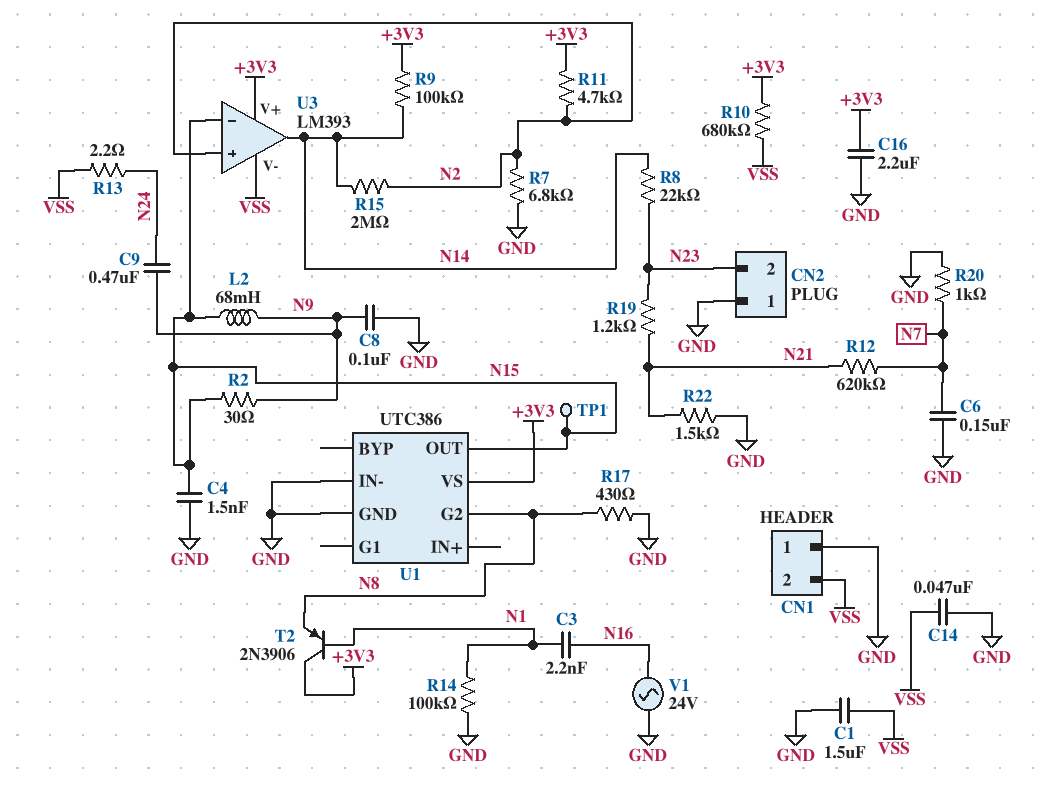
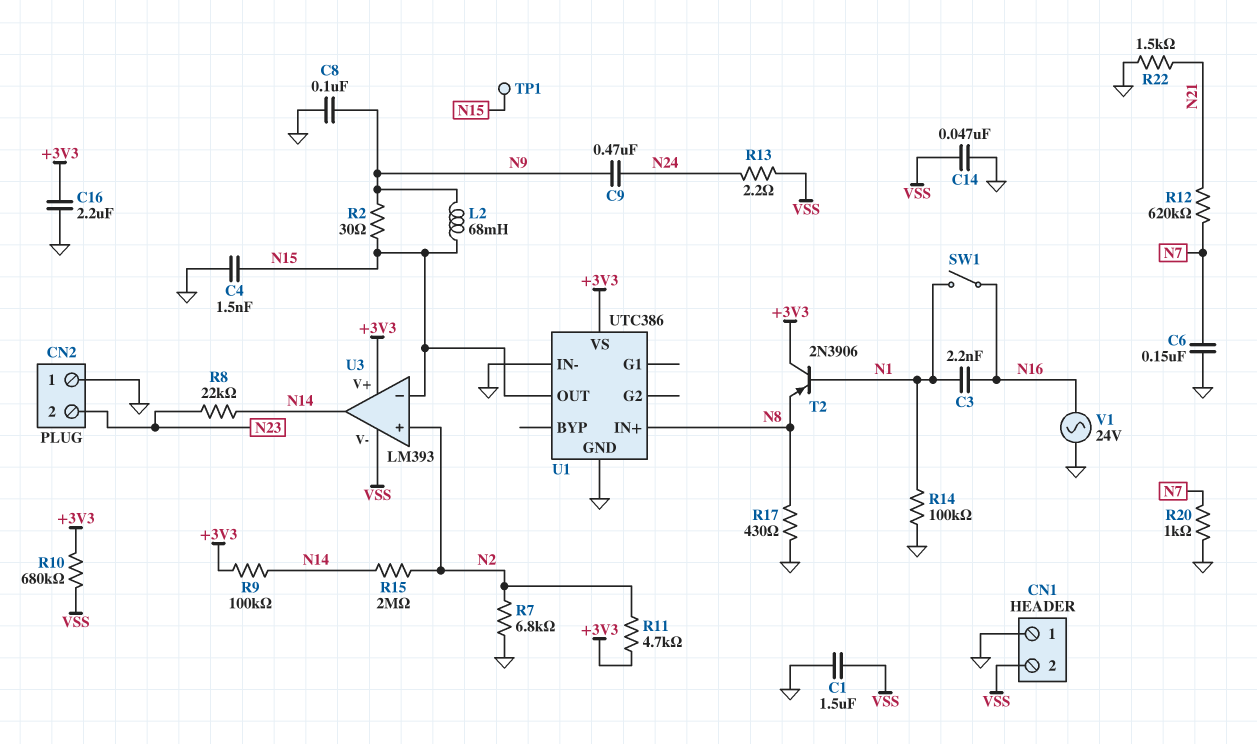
R19: 1.2k (N21, N23) -> none
SW1: none -> switch (N1, N16)
U1 pin G2: N8 -> none
U1 pin IN+: none -> N8

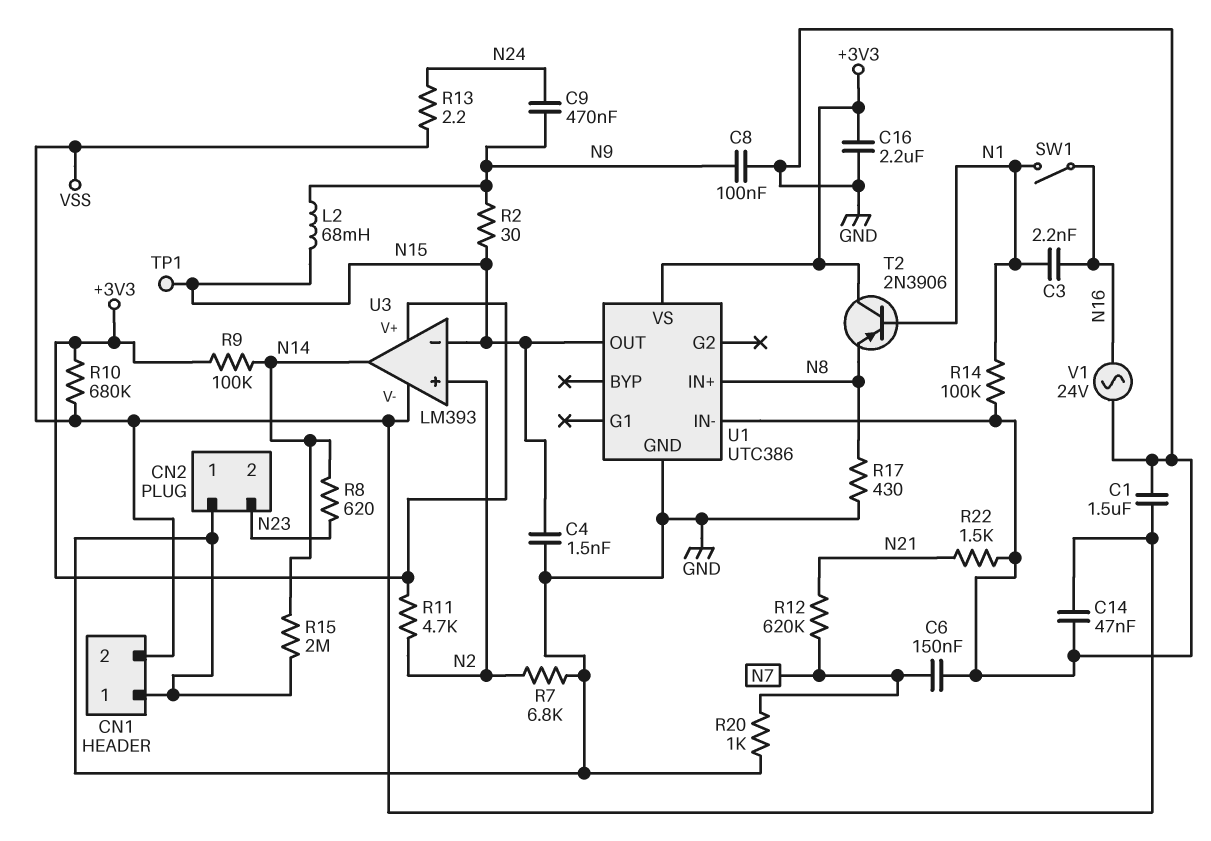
R8: 22k (N14, N23) -> 620 (N14, N23)
R15: 2M (N2, N14) -> 2M (GND, N14)

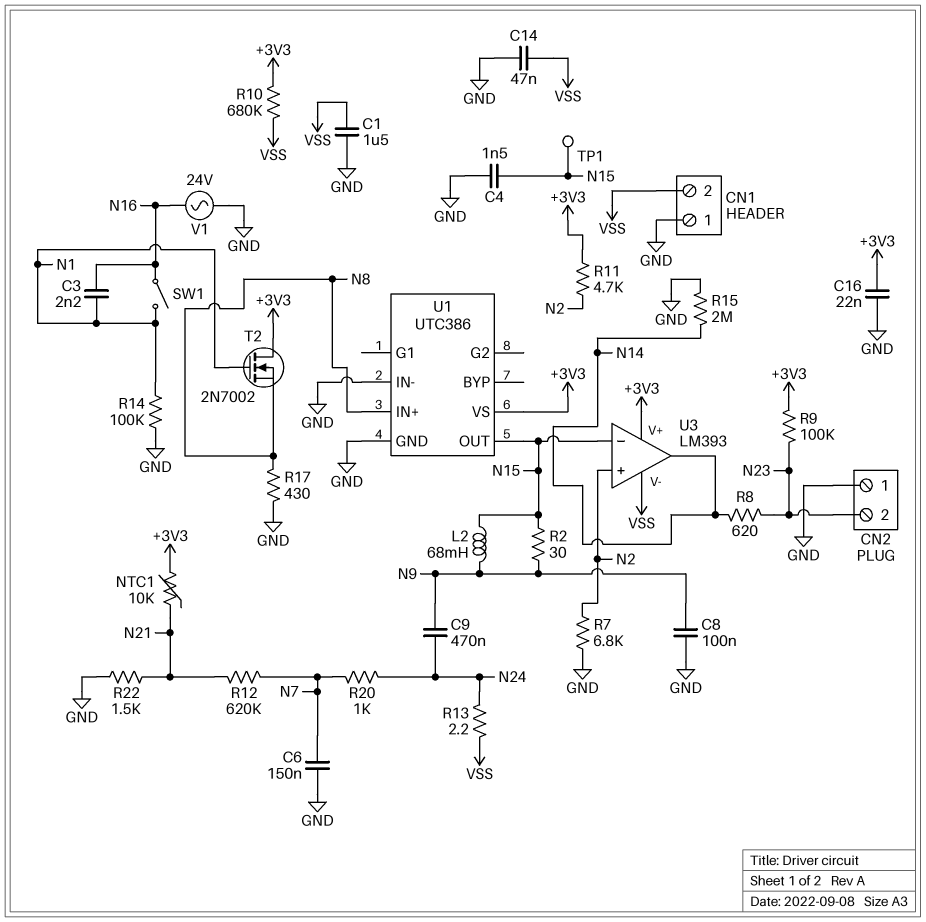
C16: 2.2uF (+3V3, GND) -> 22nF (+3V3, GND)
NTC1: none -> 10k (+3V3, N21)
R9: 100k (+3V3, N14) -> 100k (+3V3, N23)
R20: 1k (GND, N7) -> 1k (N7, N24)
T2: PNP 2N3906 (B N1, C +3V3, E N8) -> NMOS 2N7002 (G N1, D +3V3, S N8)

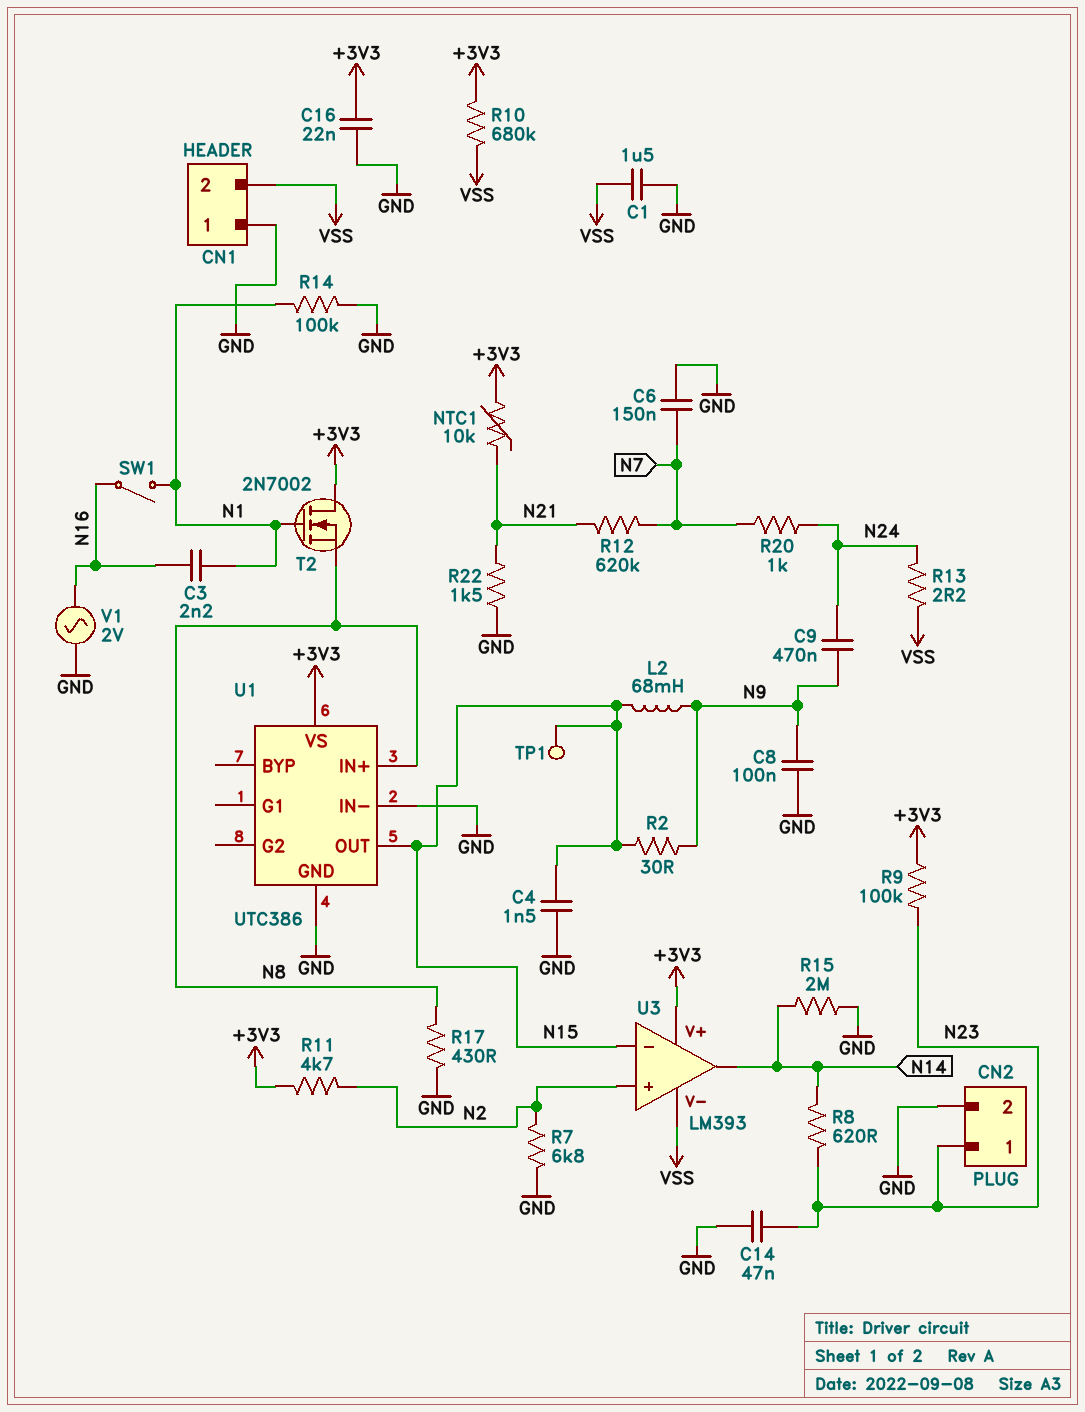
C14: 47nF (GND, VSS) -> 47nF (GND, N23)
CN2 pin 1: GND -> N23
CN2 pin 2: N23 -> GND
V1: AC 24V (GND, N16) -> AC 2V (GND, N16)

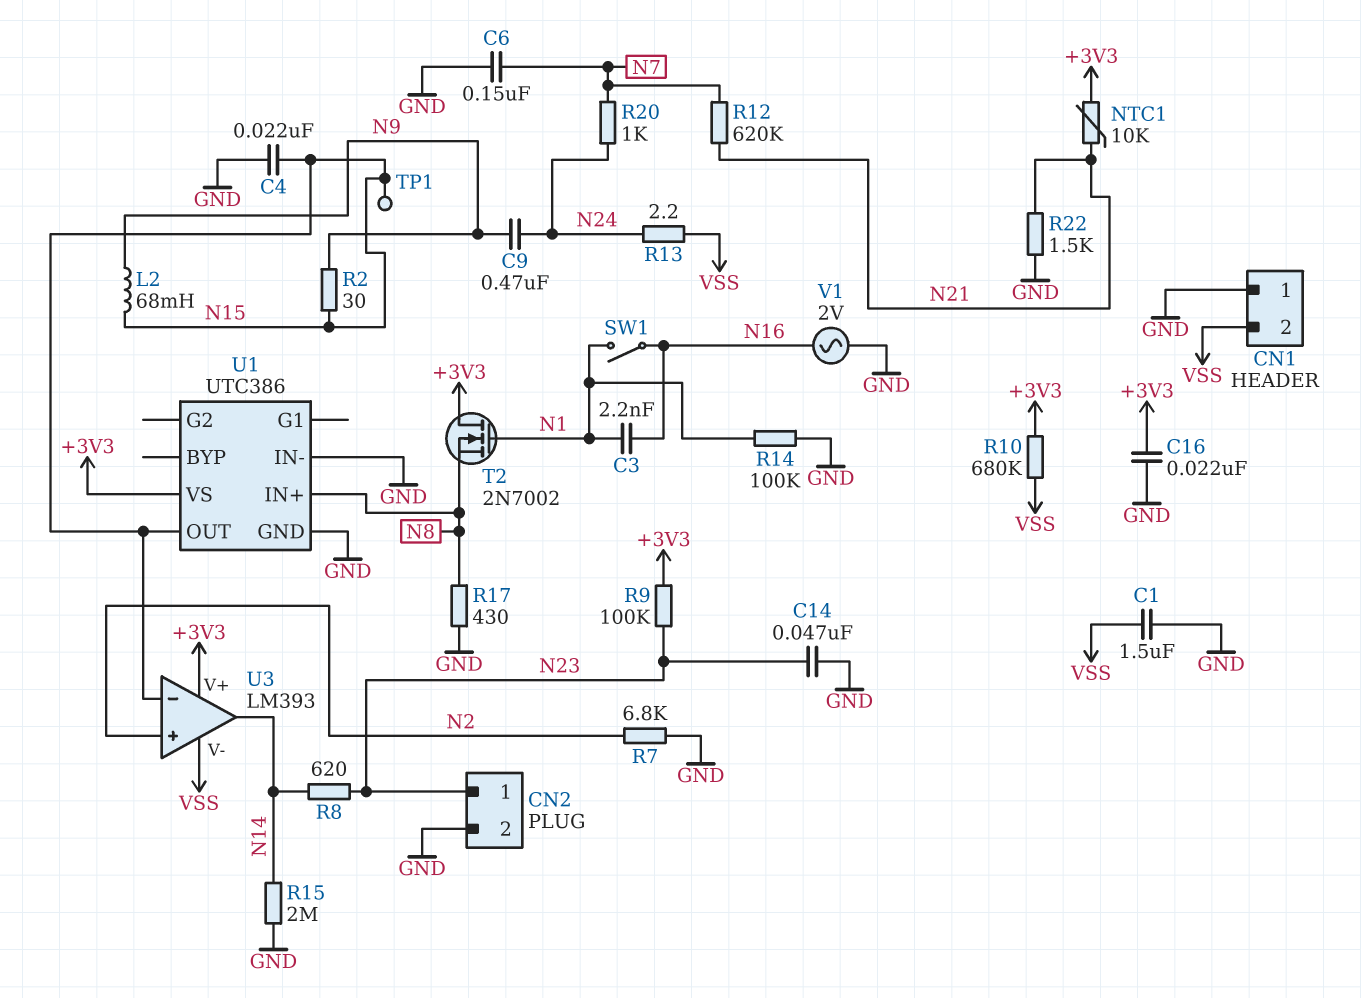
C4: 1.5nF (GND, N15) -> 22nF (GND, N15)
C8: 100nF (GND, N9) -> none
R11: 4.7k (+3V3, N2) -> none

